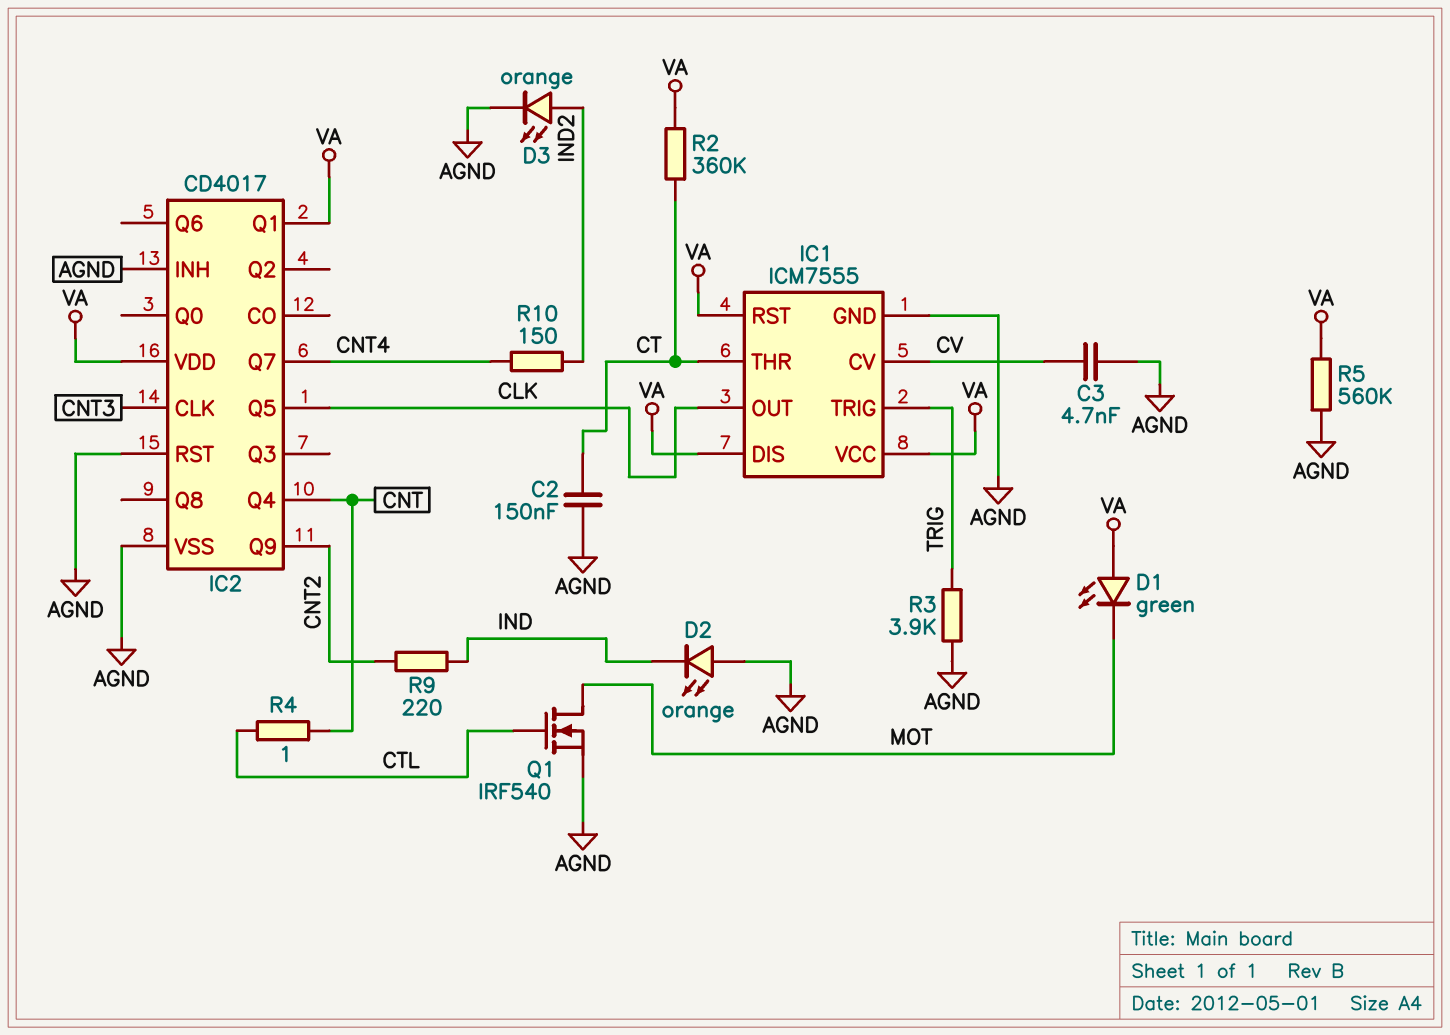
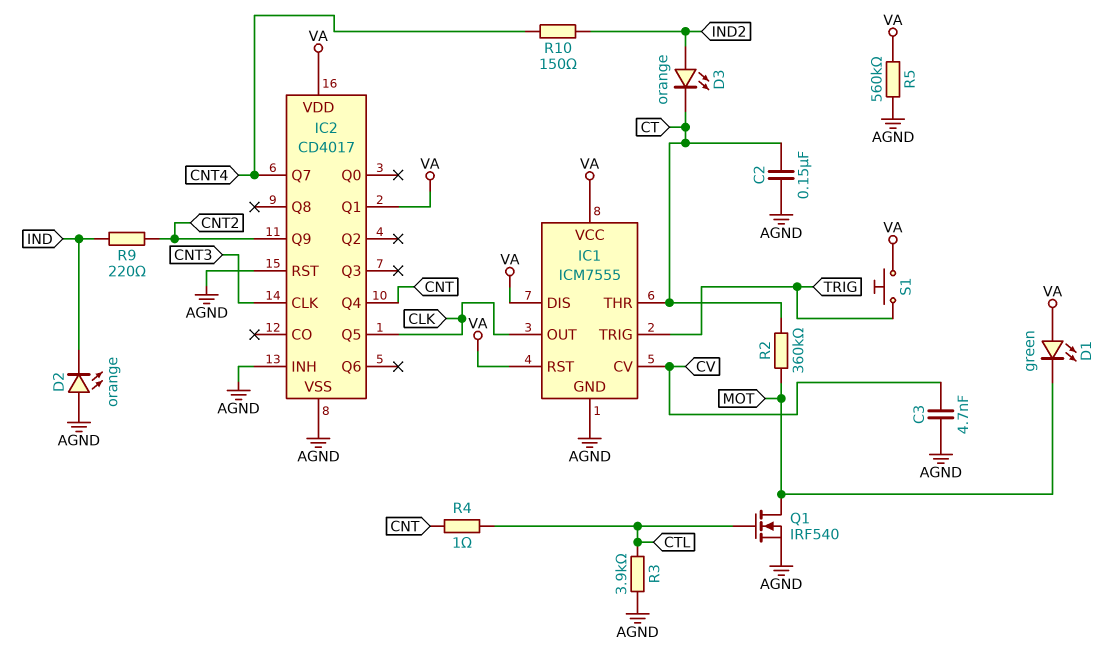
D3: LED orange (A IND2, K AGND) -> LED orange (A IND2, K CT)
R2: 360k (CT, VA) -> 360k (CT, MOT)
R3: 3.9k (AGND, TRIG) -> 3.9k (AGND, CTL)
S1: none -> button (TRIG, VA)

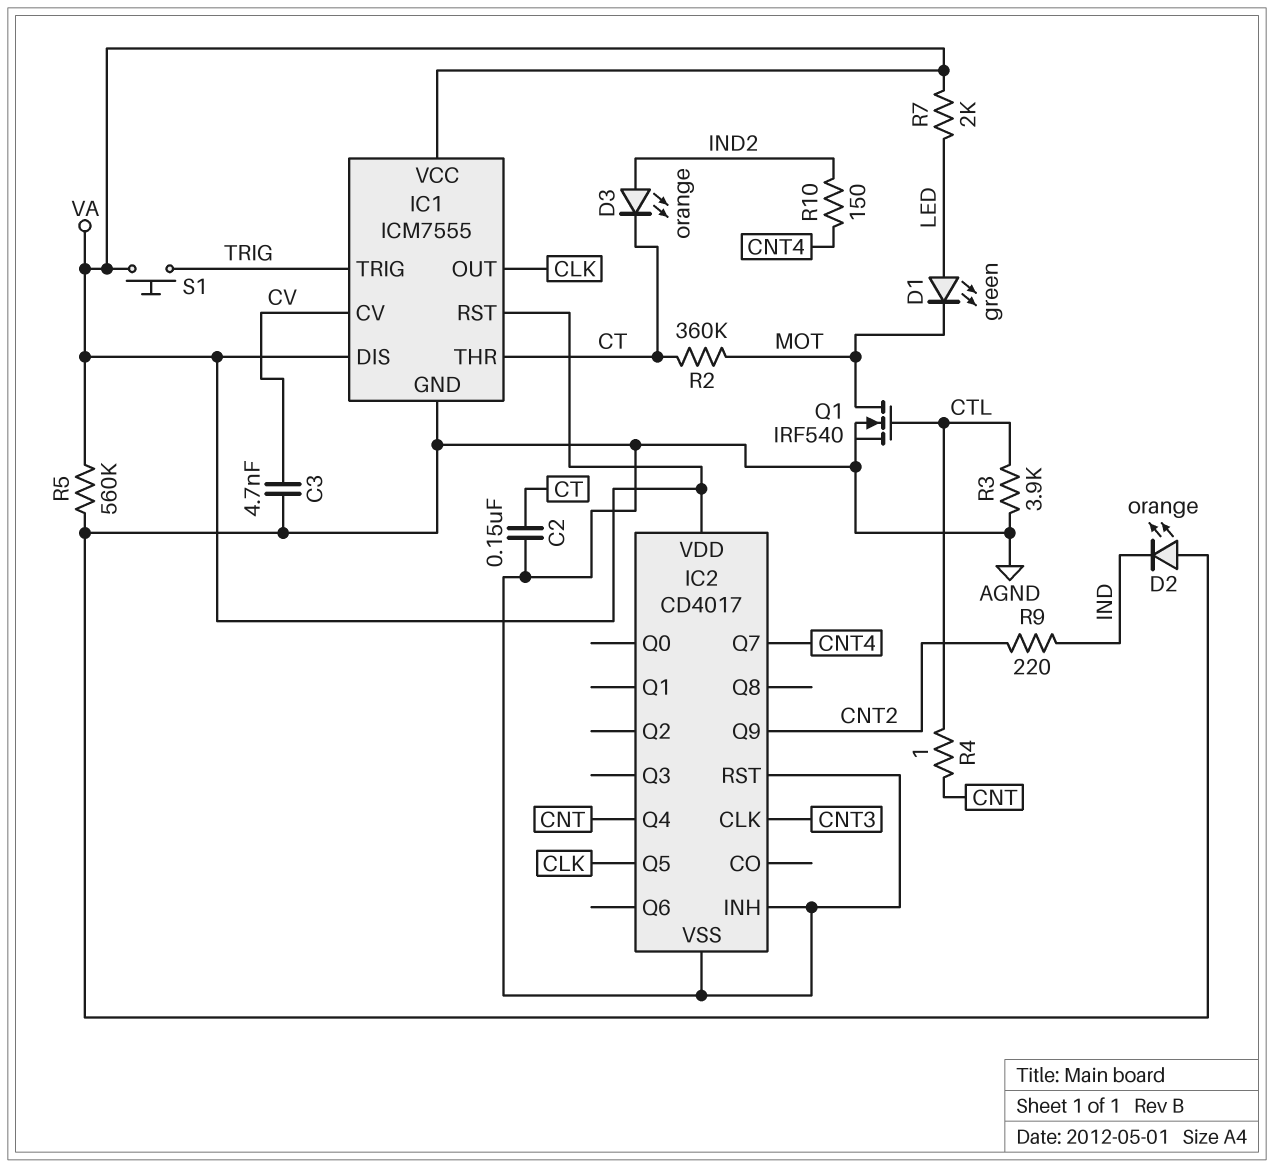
D1: LED green (A VA, K MOT) -> LED green (A LED, K MOT)
IC2 pin Q1: VA -> none
R7: none -> 2k (LED, VA)

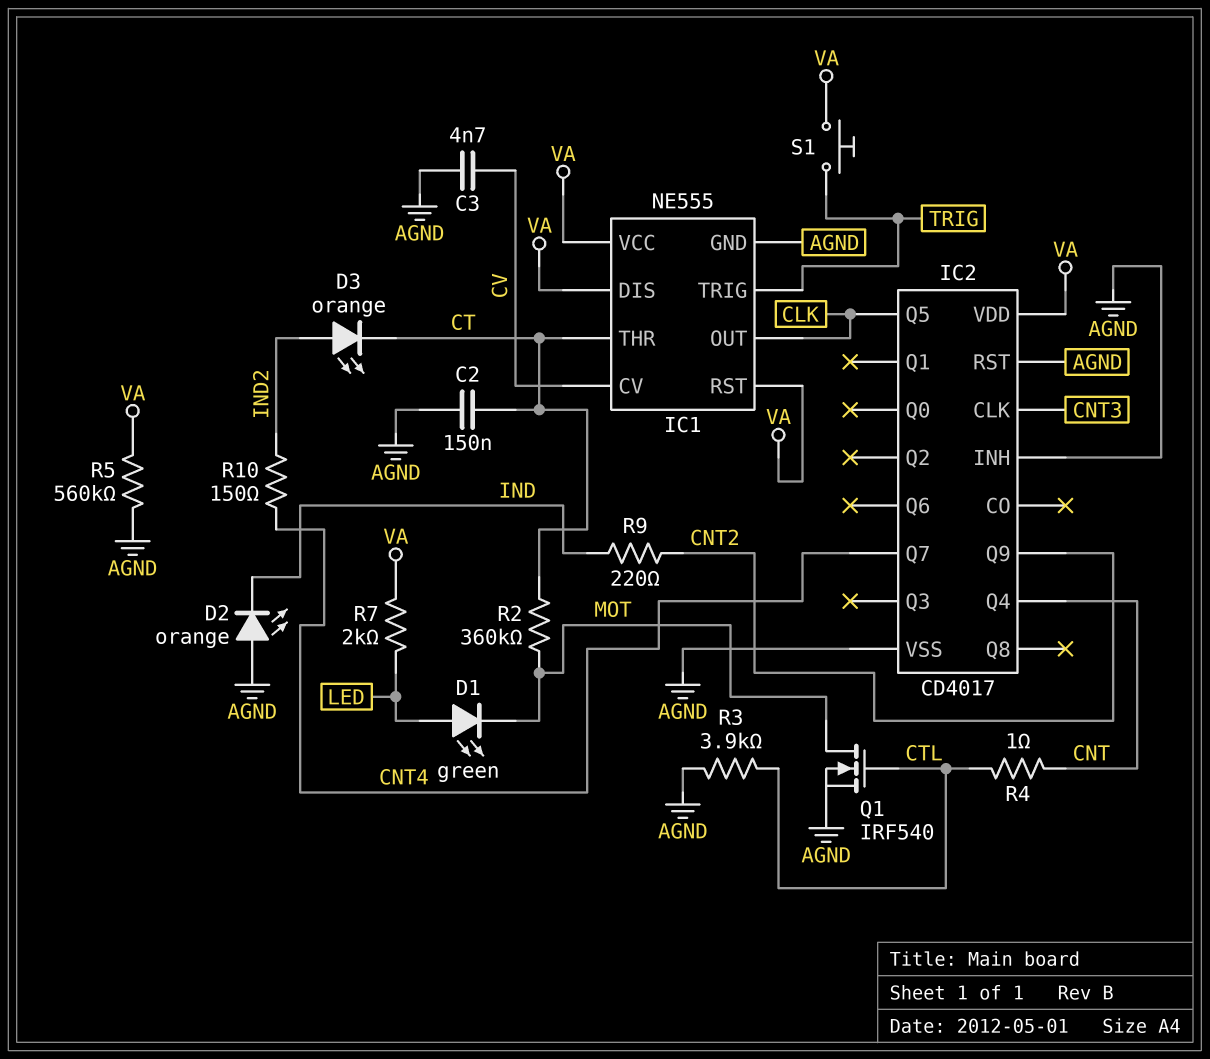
IC1: ICM7555 -> NE555

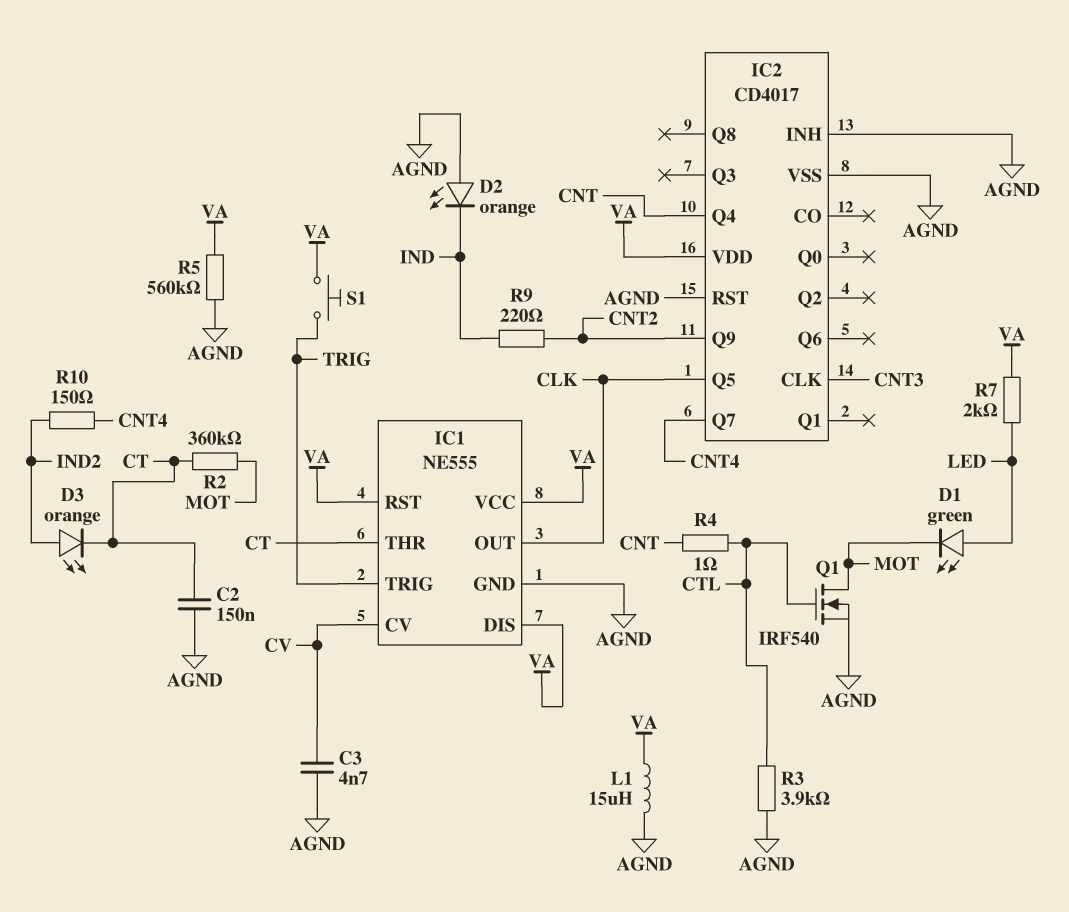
L1: none -> 15uH (AGND, VA)

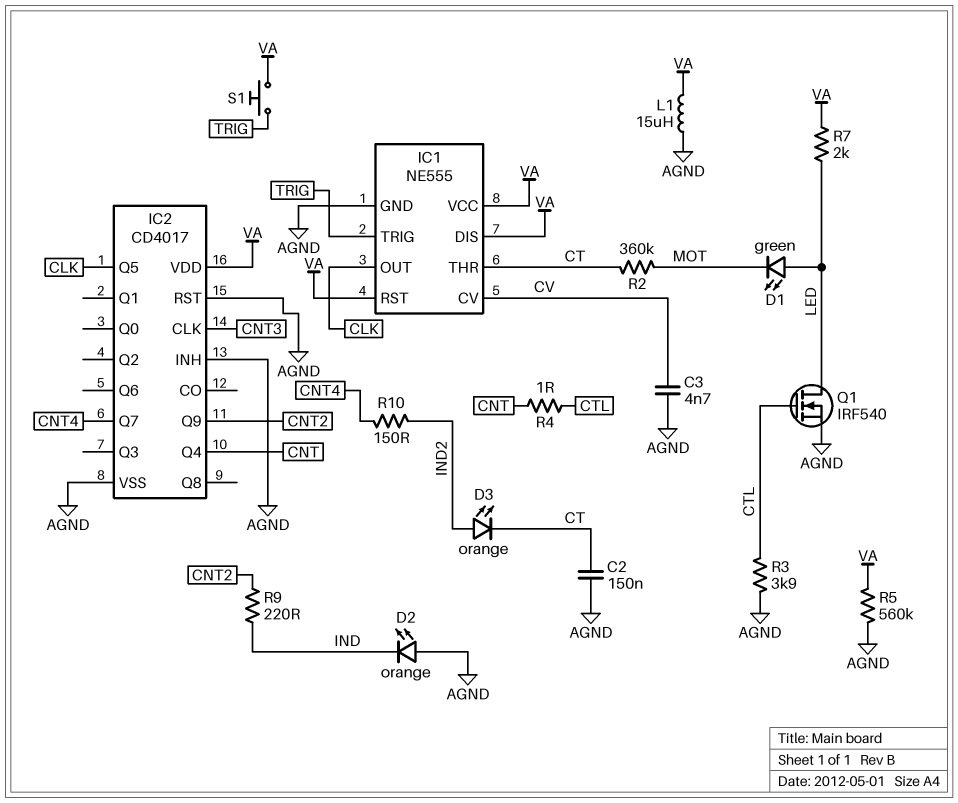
Q1: NMOS IRF540 (G CTL, D MOT, S AGND) -> NMOS IRF540 (G CTL, D LED, S AGND)

